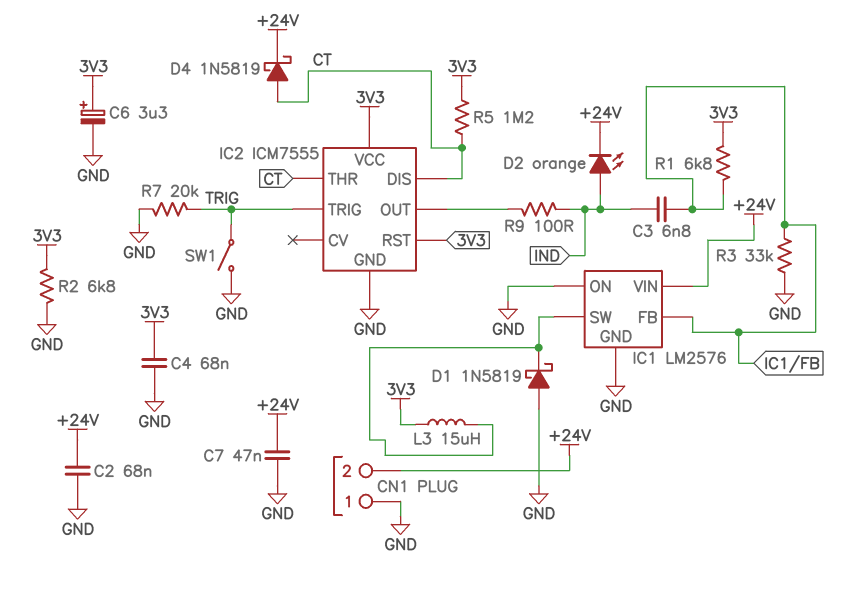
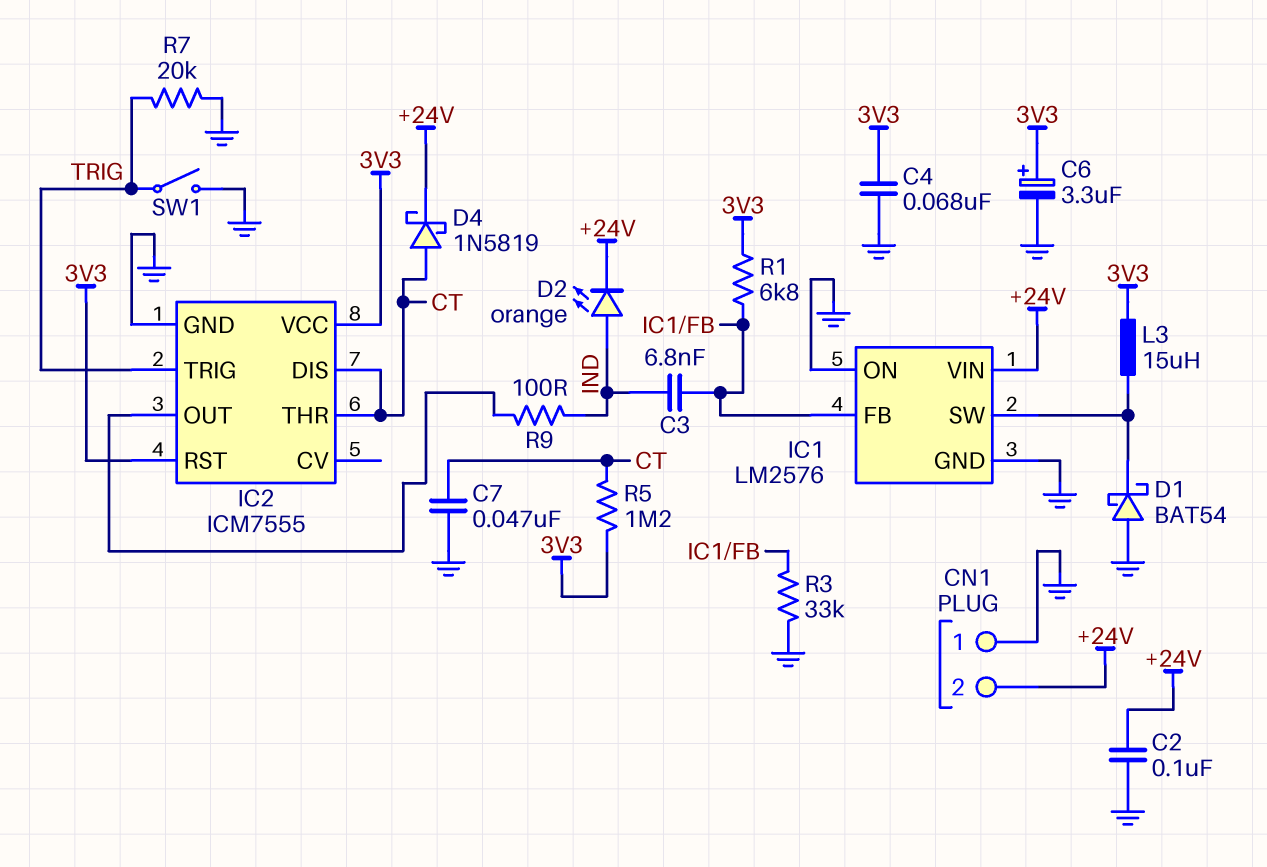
C2: 68nF (+24V, GND) -> 100nF (+24V, GND)
C7: 47nF (+24V, GND) -> 47nF (CT, GND)
D1: schottky 1N5819 (A GND, K IC1/SW) -> schottky BAT54 (A GND, K IC1/SW)
R2: 6.8k (3V3, GND) -> none

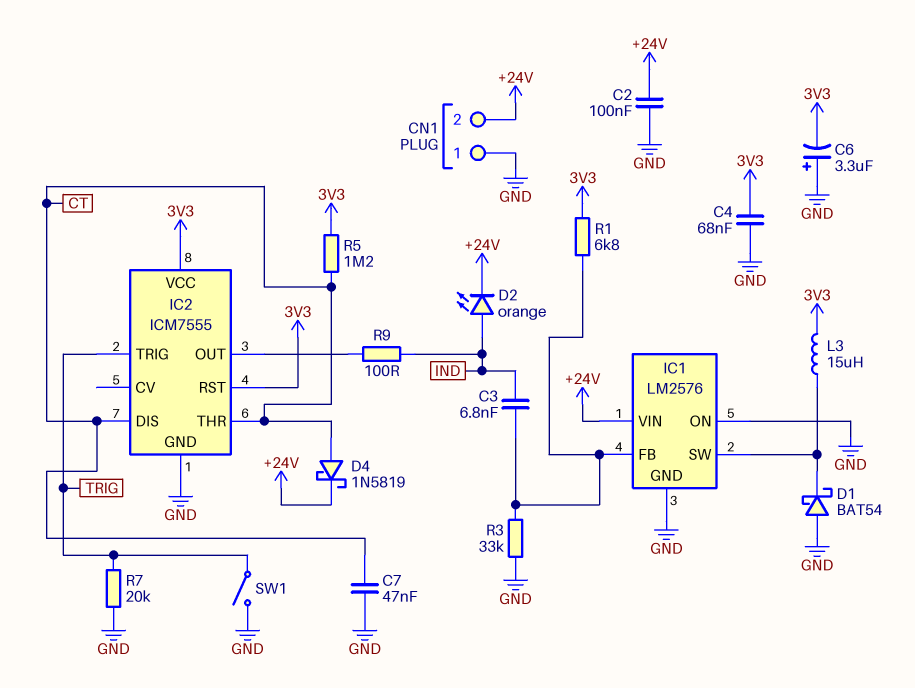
C6: 3.3uF (plus 3V3, minus GND) -> 3.3uF (plus GND, minus 3V3)

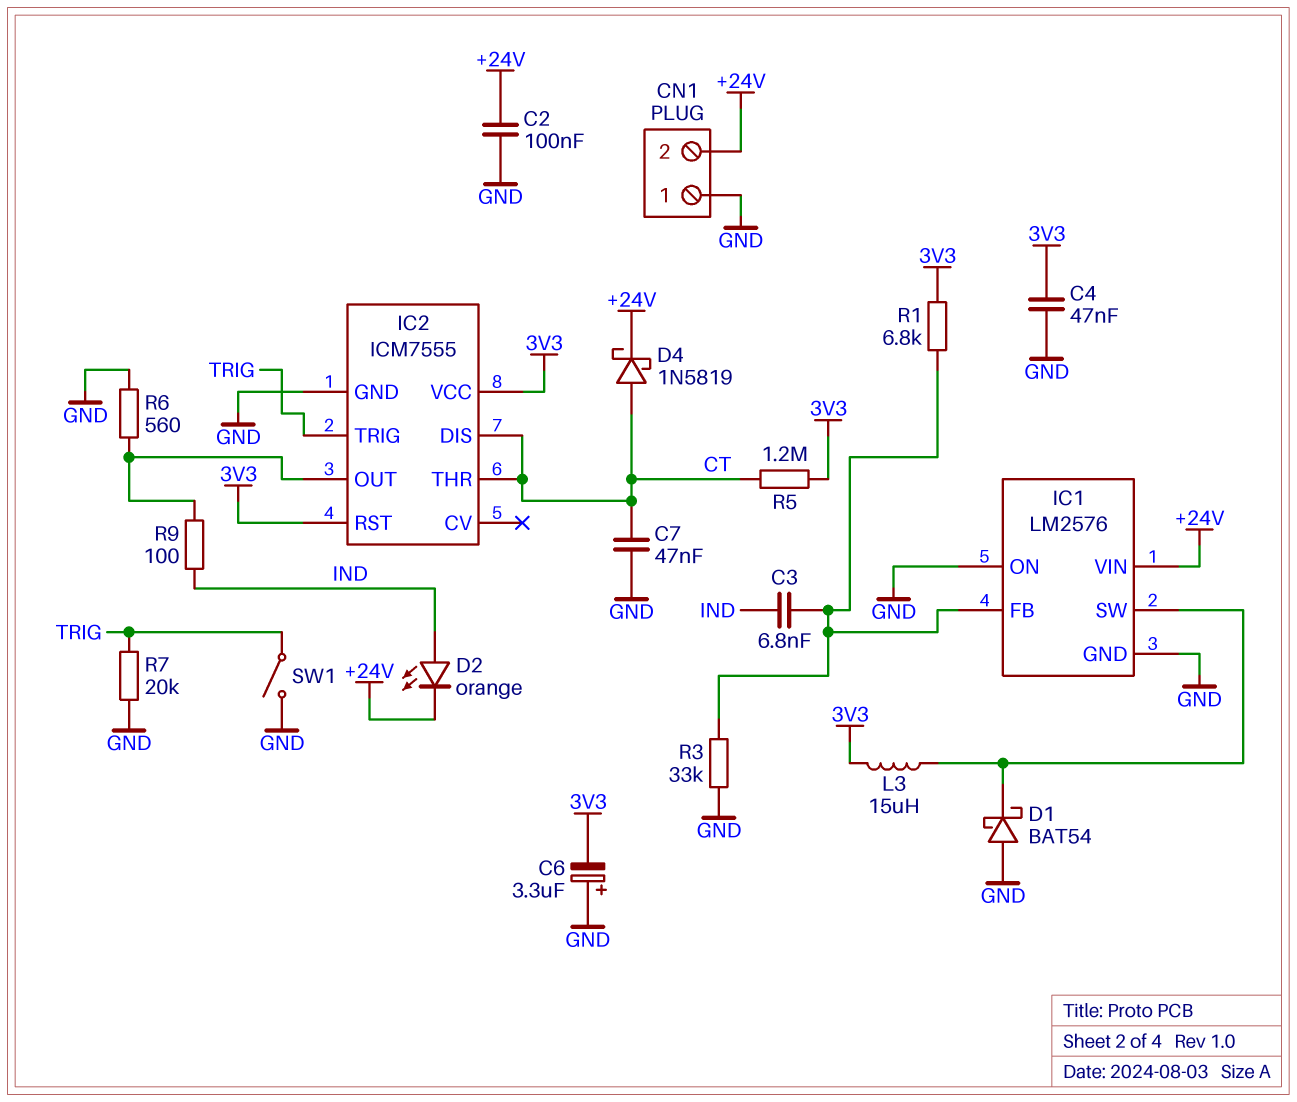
C4: 68nF (3V3, GND) -> 47nF (3V3, GND)
R6: none -> 560 (GND, IC2/OUT)

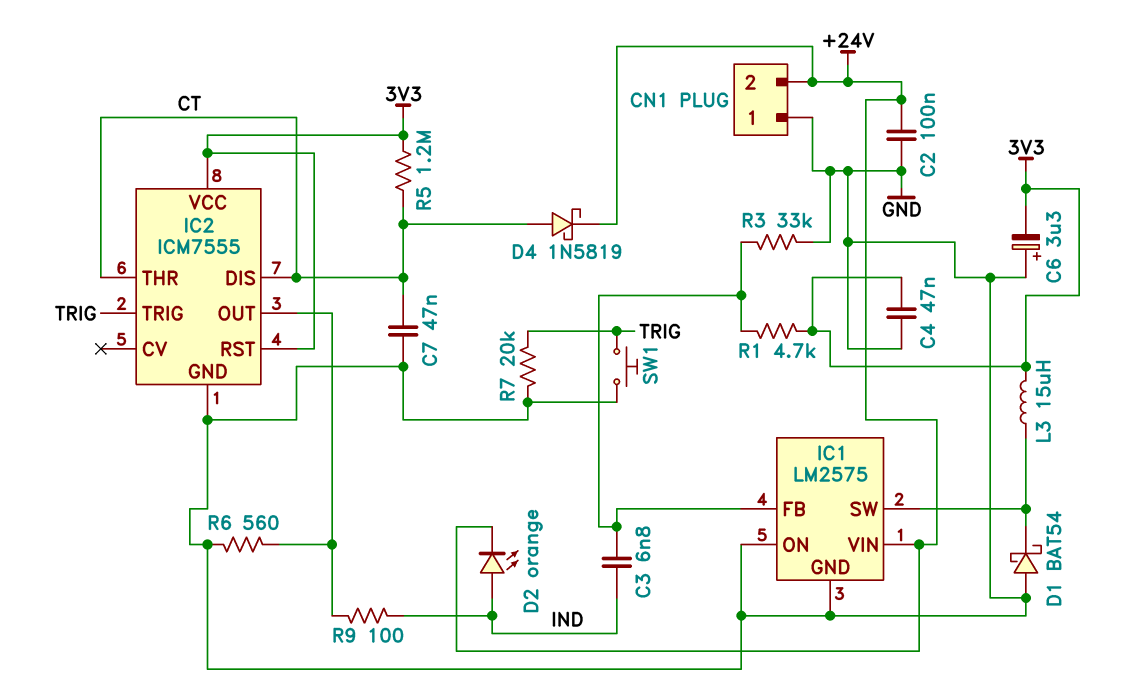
IC1: LM2576 -> LM2575
R1: 6.8k (3V3, IC1/FB) -> 4.7k (3V3, IC1/FB)
SW1: switch (GND, TRIG) -> button (GND, TRIG)

